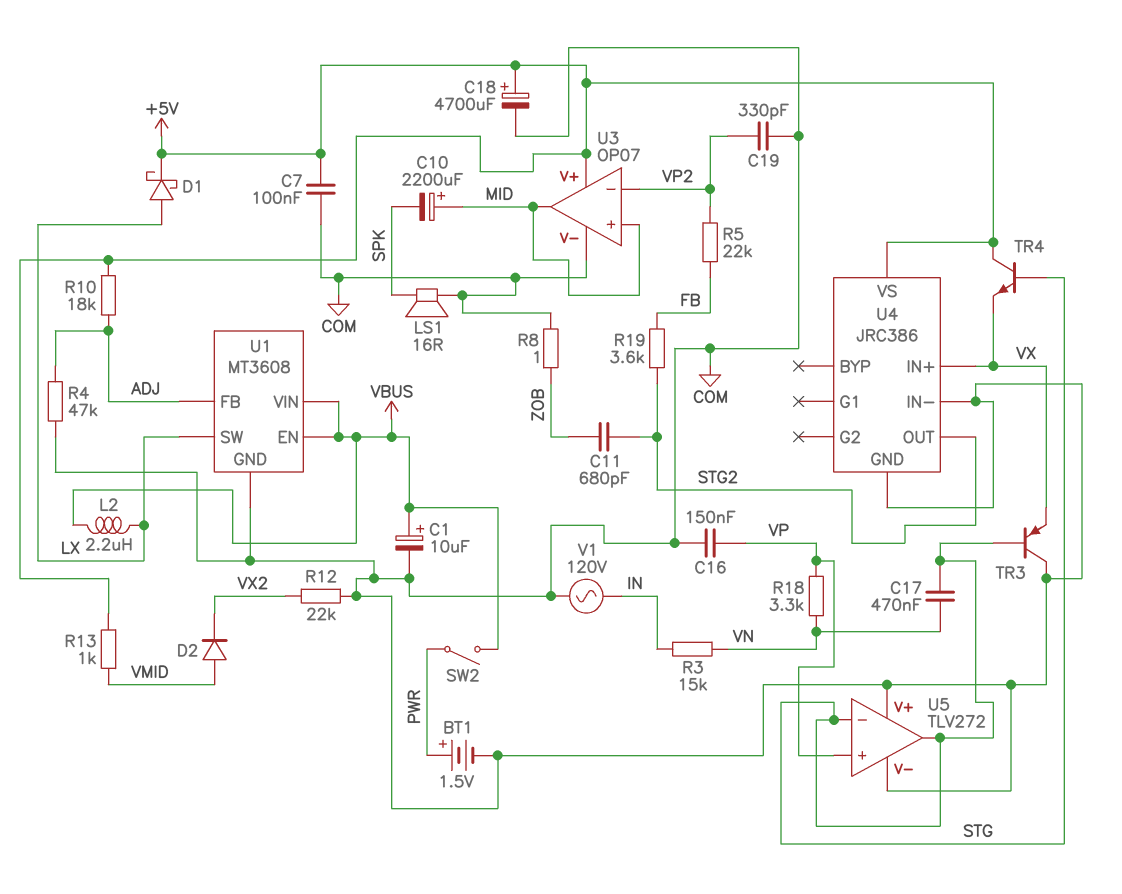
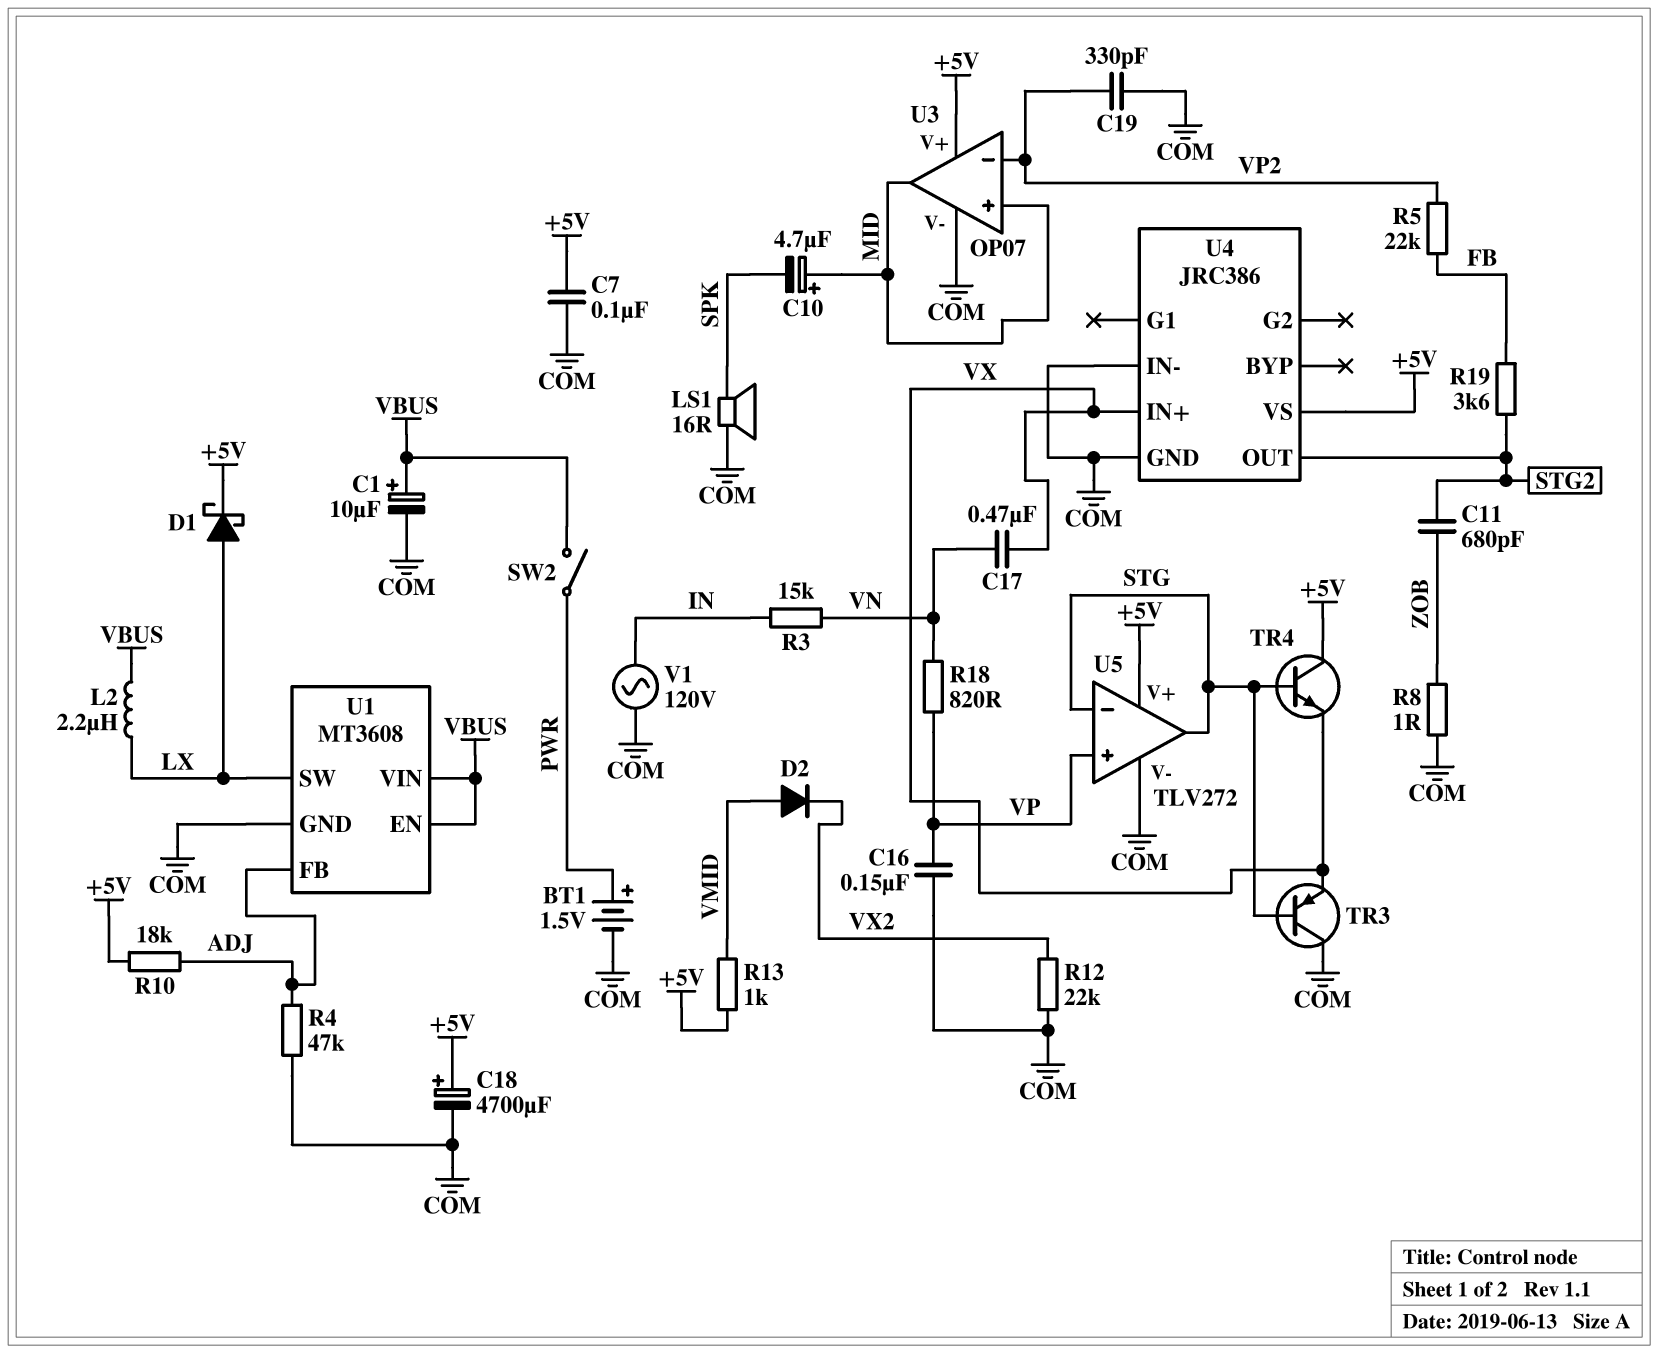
C10: 2200uF (plus MID, minus SPK) -> 4.7uF (plus MID, minus SPK)
C17: 470nF (STG, VN) -> 470nF (VN, VX)
R18: 3.3k (VN, VP) -> 820 (VN, VP)
U5 pin V+: COM -> +5V

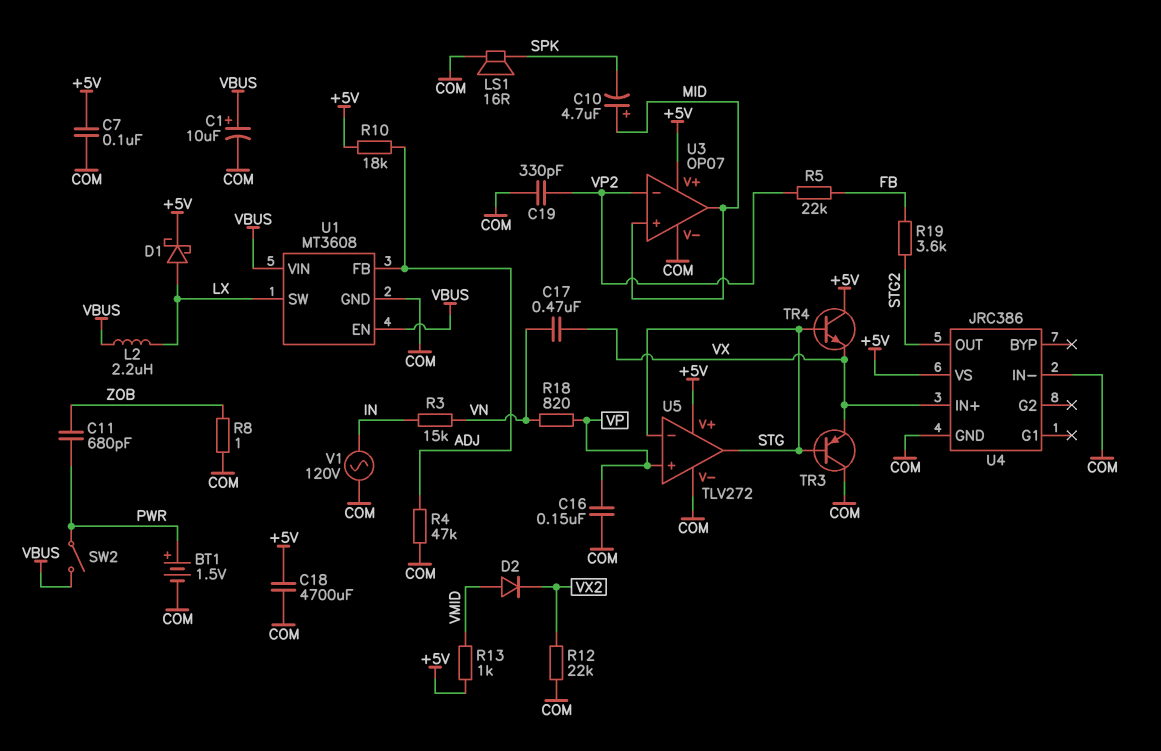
C11: 680pF (STG2, ZOB) -> 680pF (PWR, ZOB)
C18: 4700uF (plus +5V, minus COM) -> 4700uF (+5V, COM)

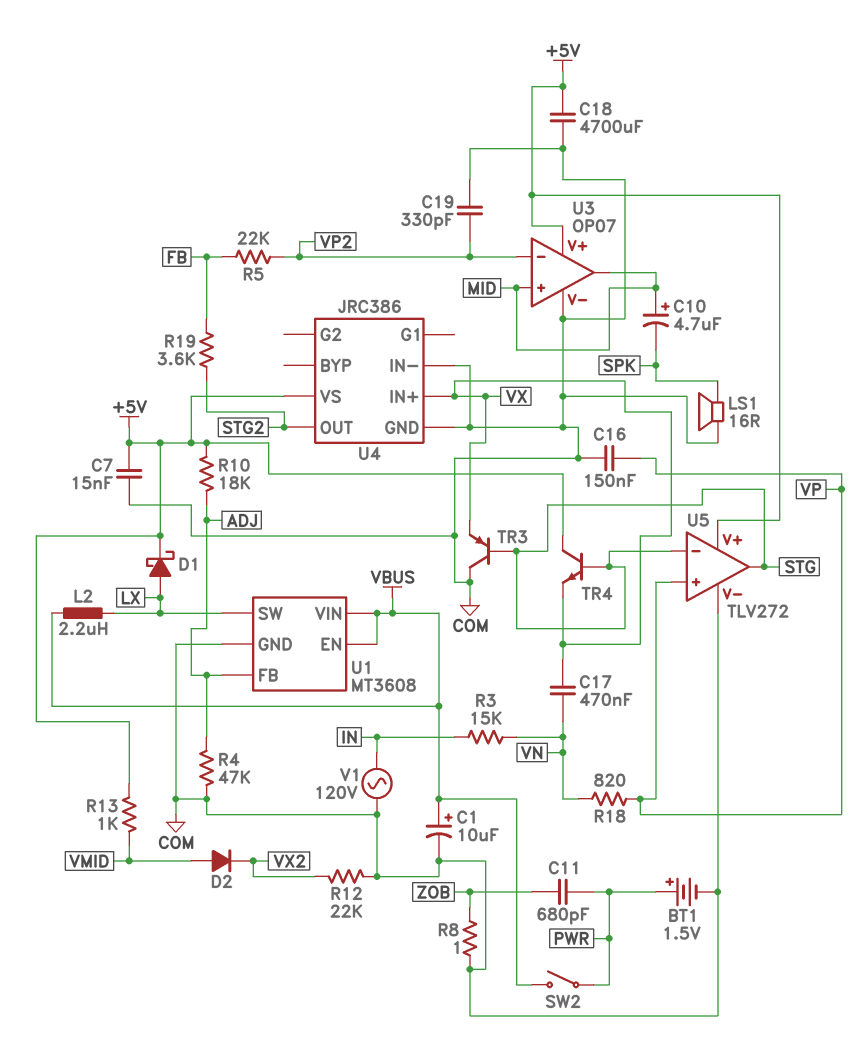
C7: 100nF (+5V, COM) -> 15nF (+5V, COM)

